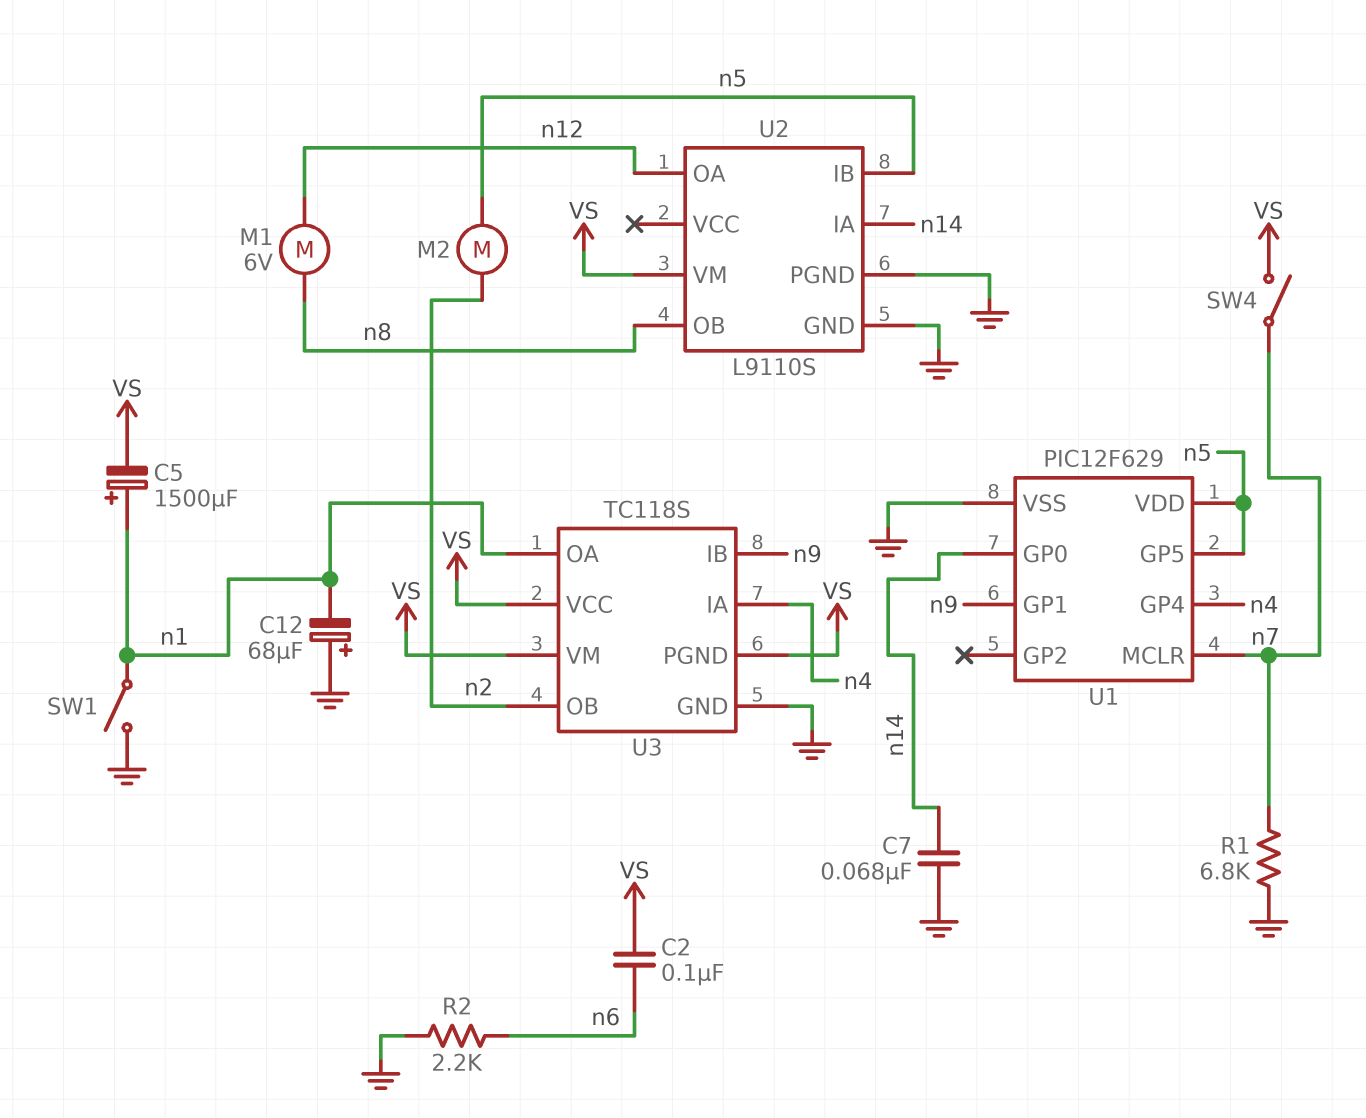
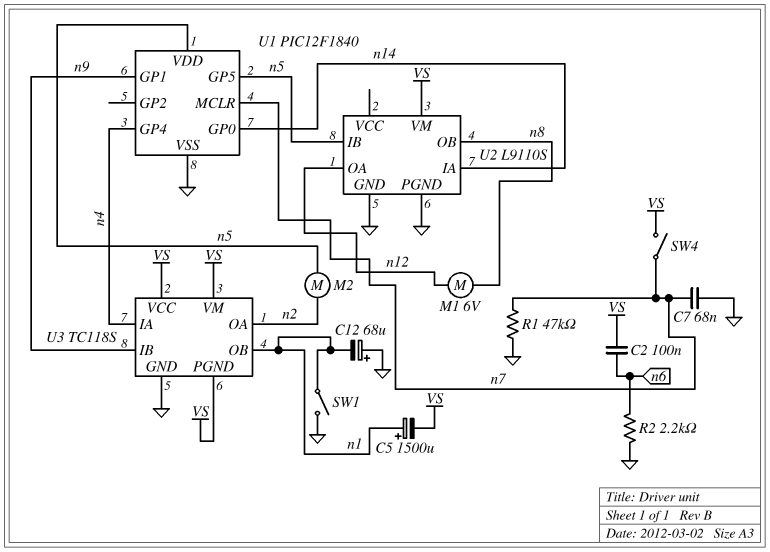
C7: 68nF (GND, n14) -> 68nF (GND, n7)
R1: 6.8k (GND, n7) -> 47k (GND, n7)
U1: PIC12F629 -> PIC12F1840
U3 pin OA: n1 -> n2
U3 pin OB: n2 -> n1

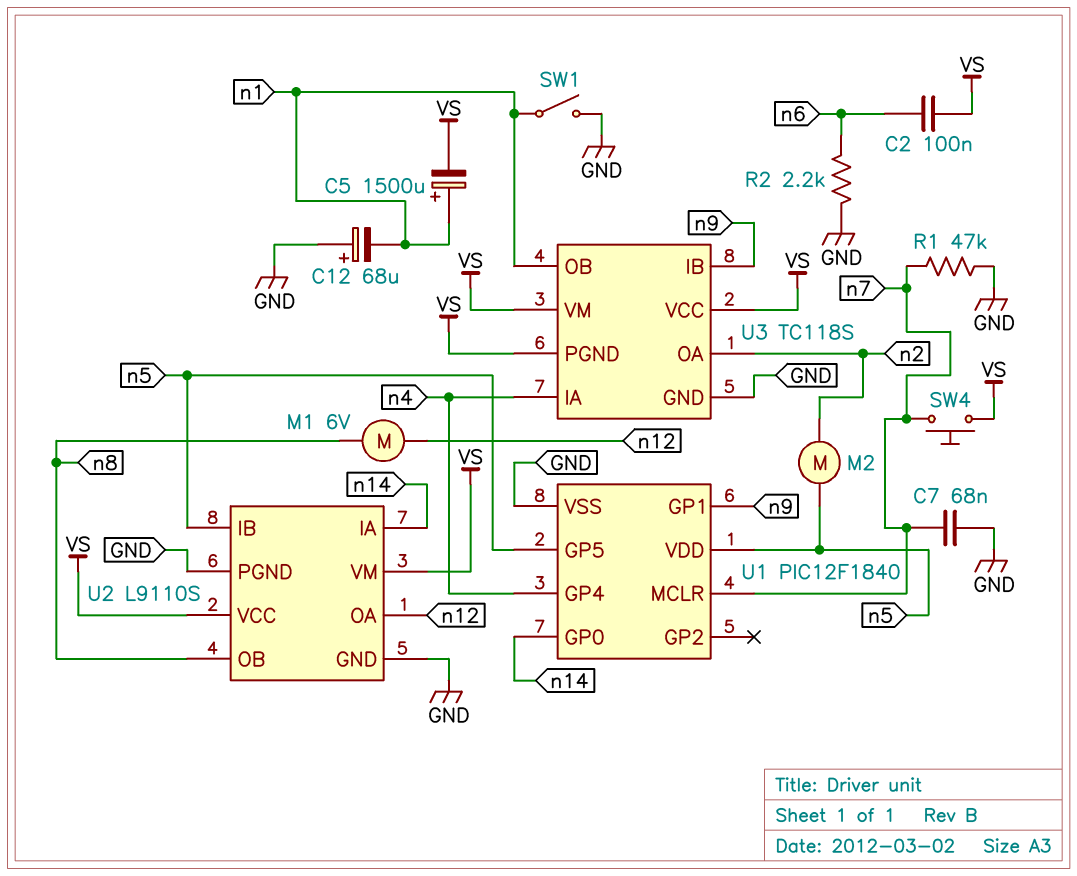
SW4: switch (VS, n7) -> button (VS, n7)
U2 pin VCC: none -> VS

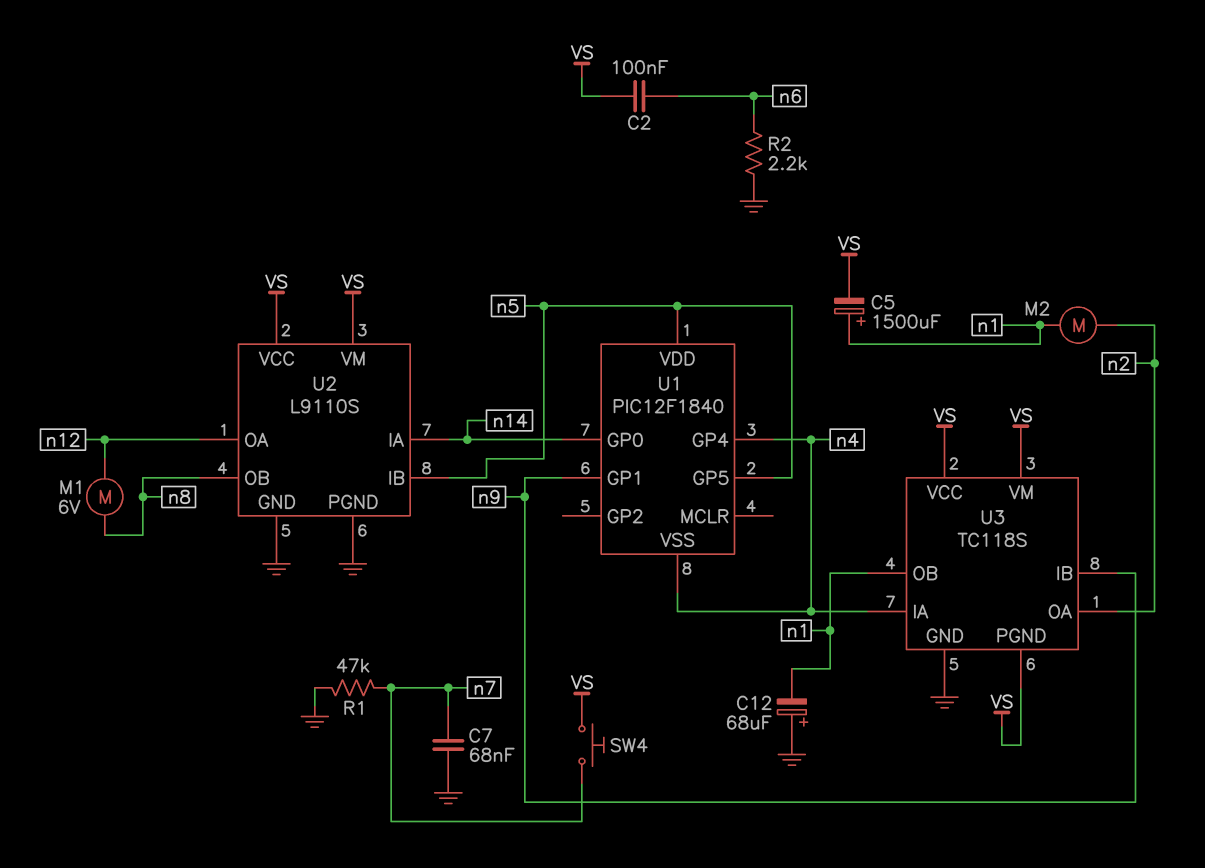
M2: motor (n2, n5) -> motor (n1, n2)
SW1: switch (GND, n1) -> none
U1 pin MCLR: n7 -> none
U1 pin VSS: GND -> n4

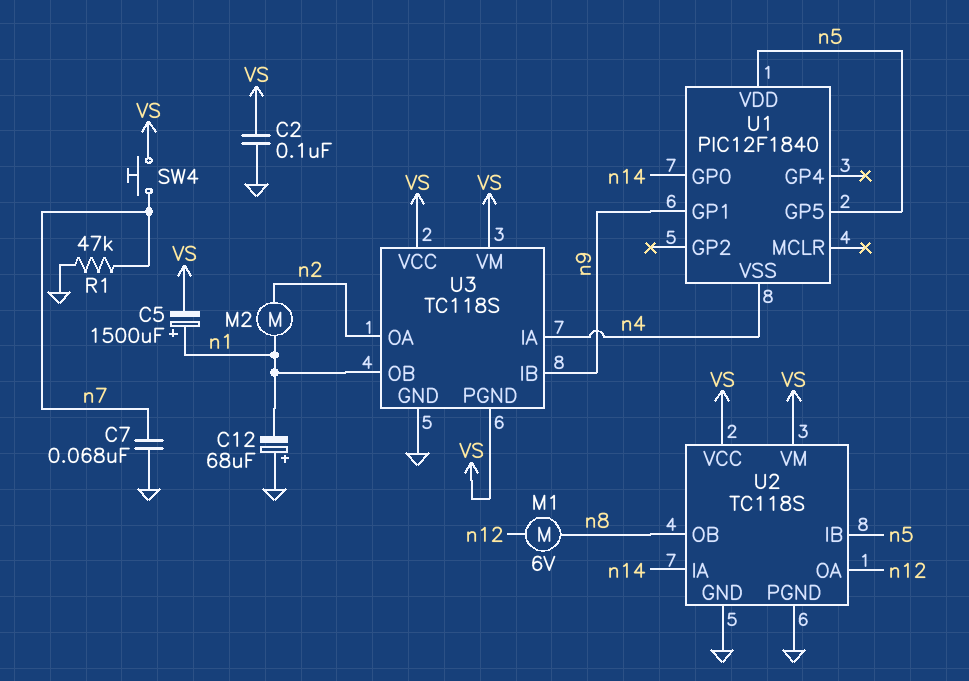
C2: 100nF (VS, n6) -> 100nF (GND, VS)
R2: 2.2k (GND, n6) -> none
U1 pin GP4: n4 -> none
U2: L9110S -> TC118S

